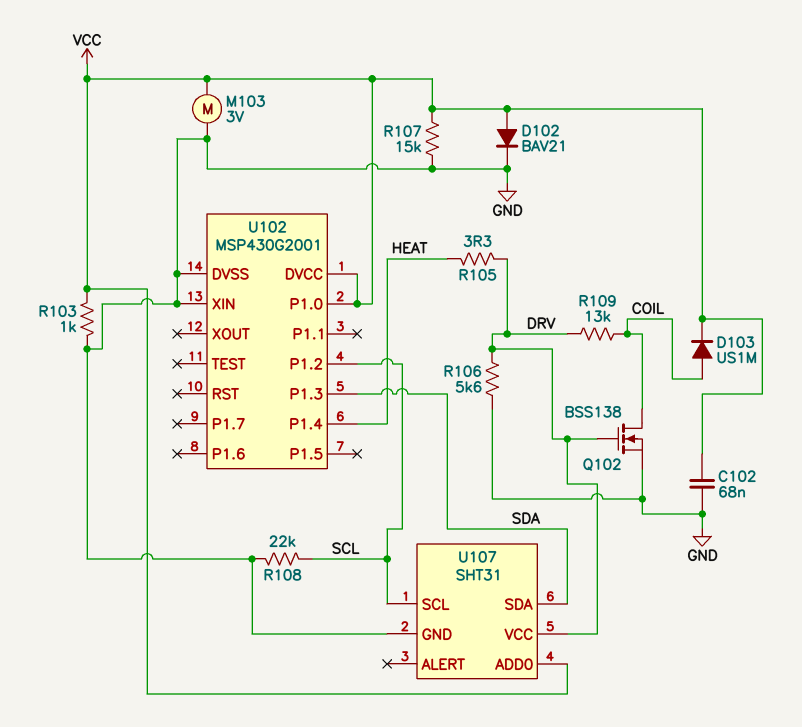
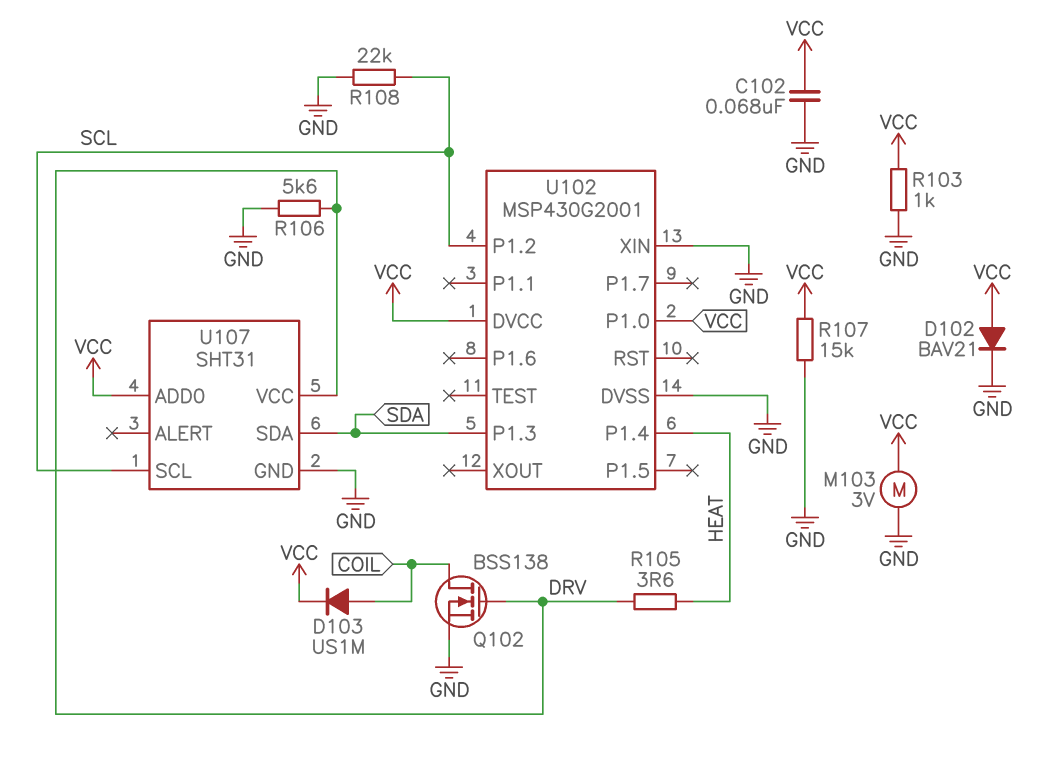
R105: 3.3 (DRV, HEAT) -> 3.6 (DRV, HEAT)
R109: 13k (COIL, DRV) -> none

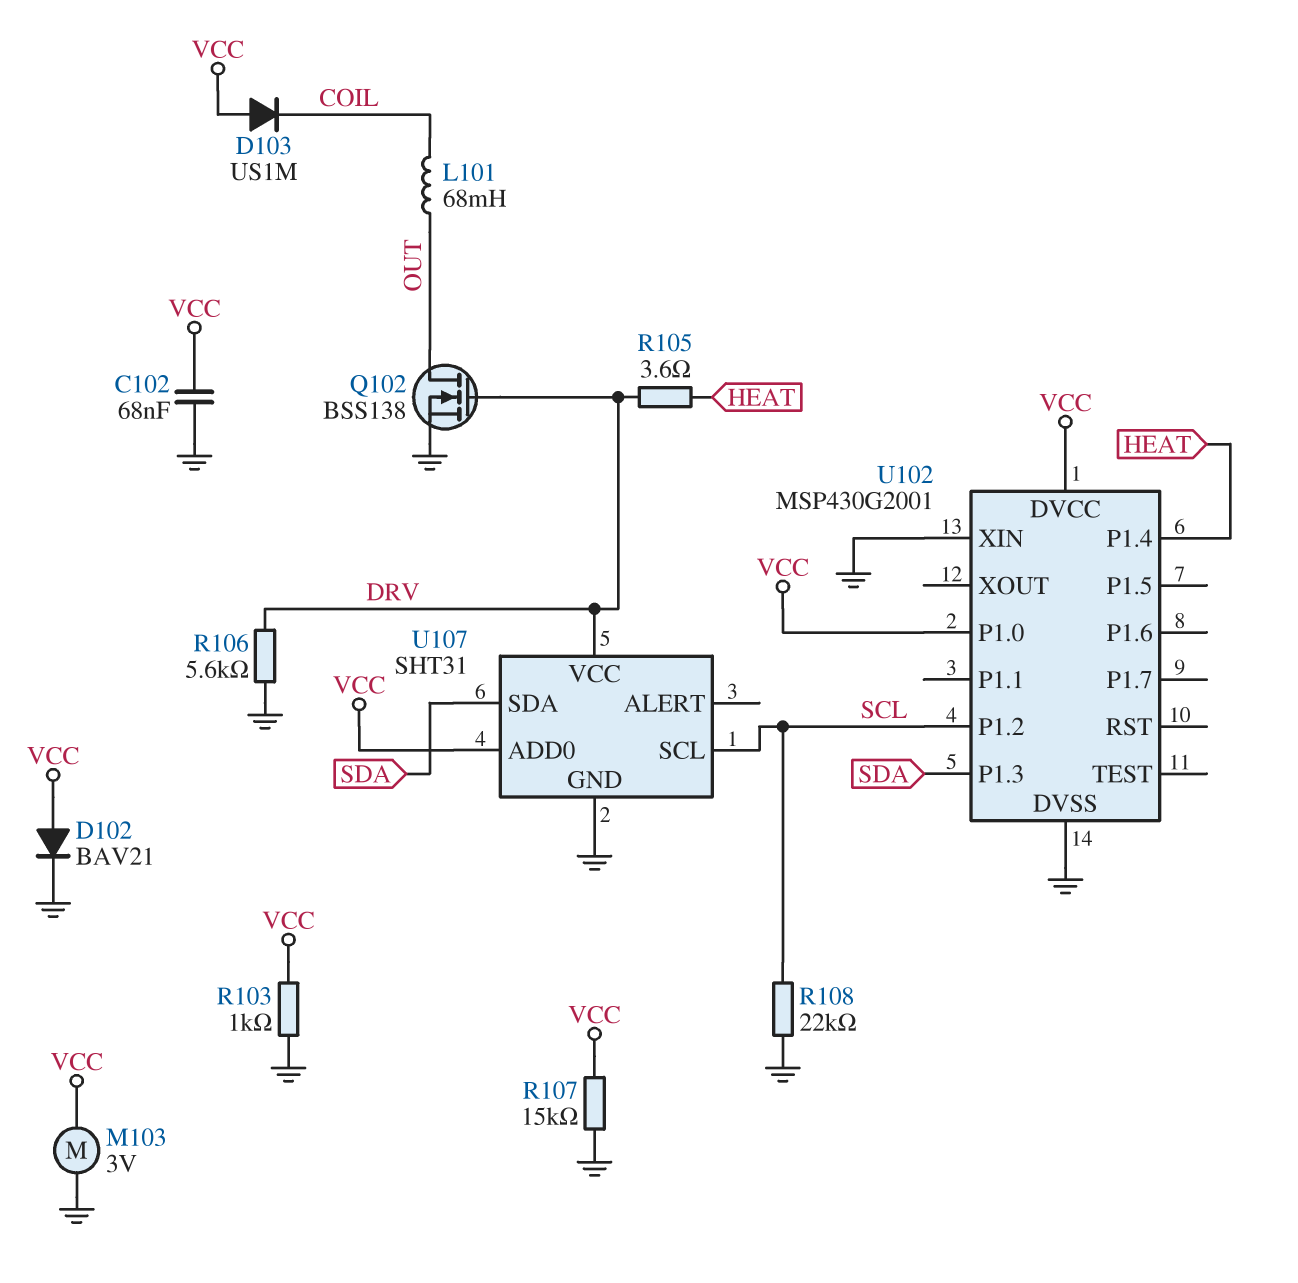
D103: diode US1M (A COIL, K VCC) -> diode US1M (A VCC, K COIL)
L101: none -> 68mH (COIL, OUT)
Q102: NMOS BSS138 (G DRV, D COIL, S GND) -> NMOS BSS138 (G DRV, D OUT, S GND)

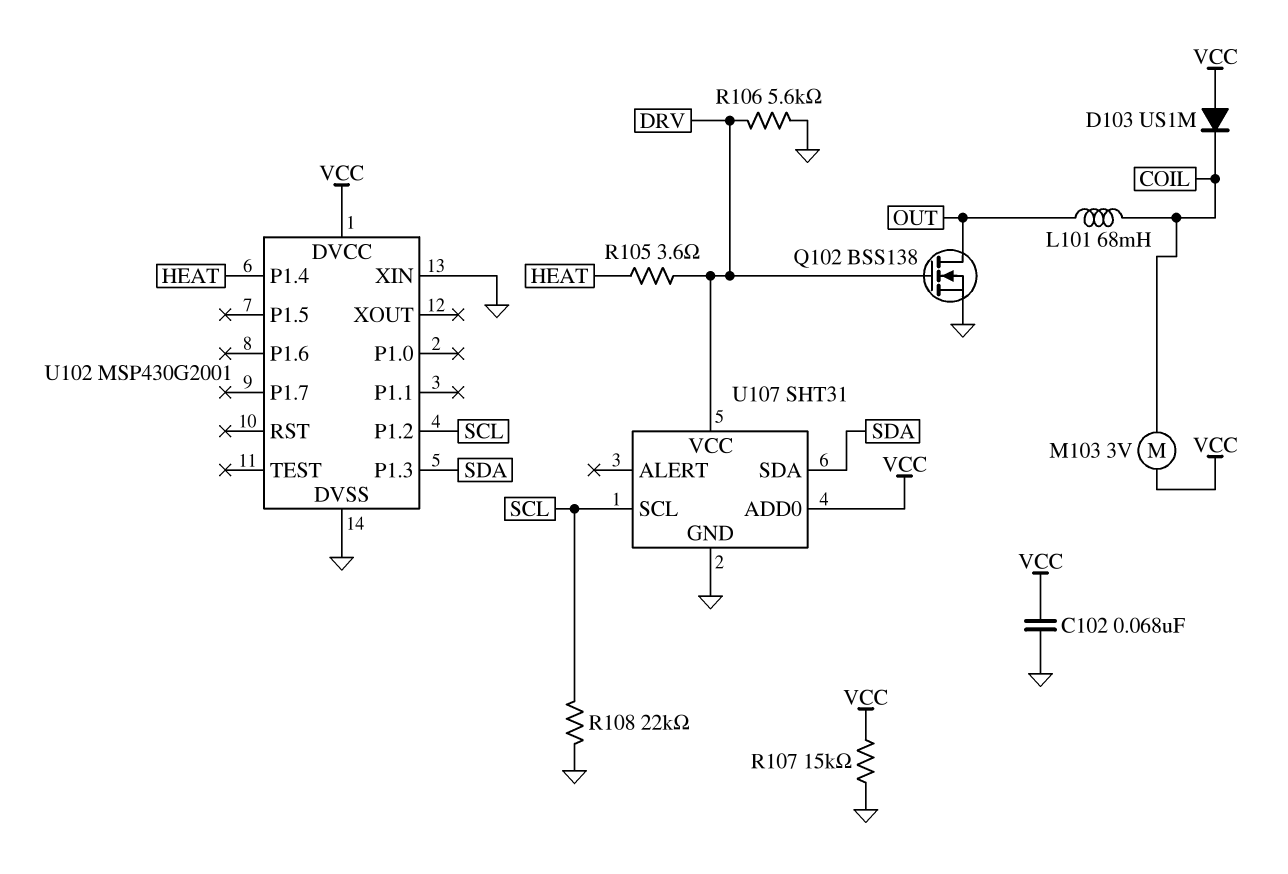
D102: diode BAV21 (A VCC, K GND) -> none
M103: motor 3V (GND, VCC) -> motor 3V (COIL, VCC)
R103: 1k (GND, VCC) -> none
U102 pin P1.0: VCC -> none

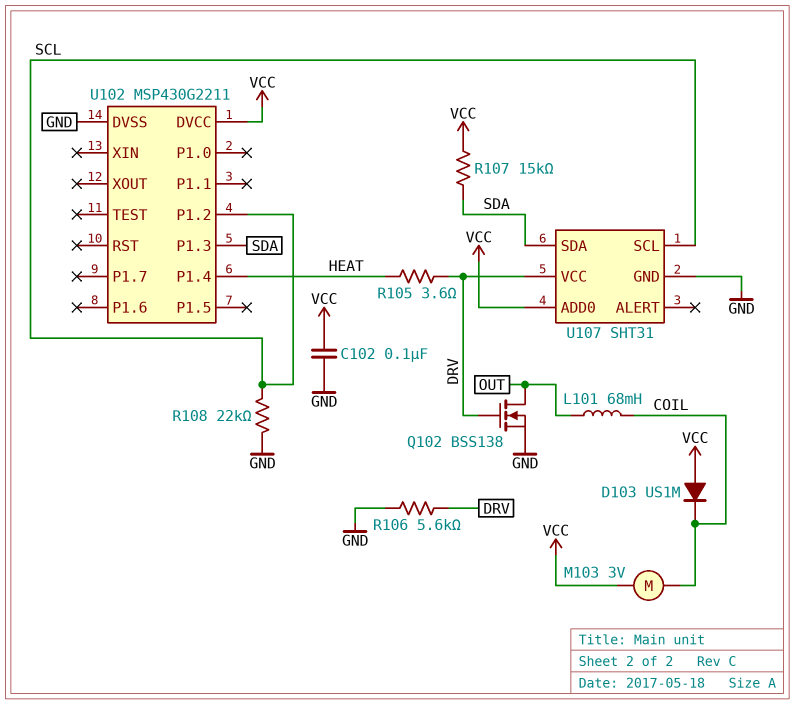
C102: 68nF (GND, VCC) -> 100nF (GND, VCC)
R107: 15k (GND, VCC) -> 15k (SDA, VCC)
U102: MSP430G2001 -> MSP430G2211
U102 pin XIN: GND -> none

